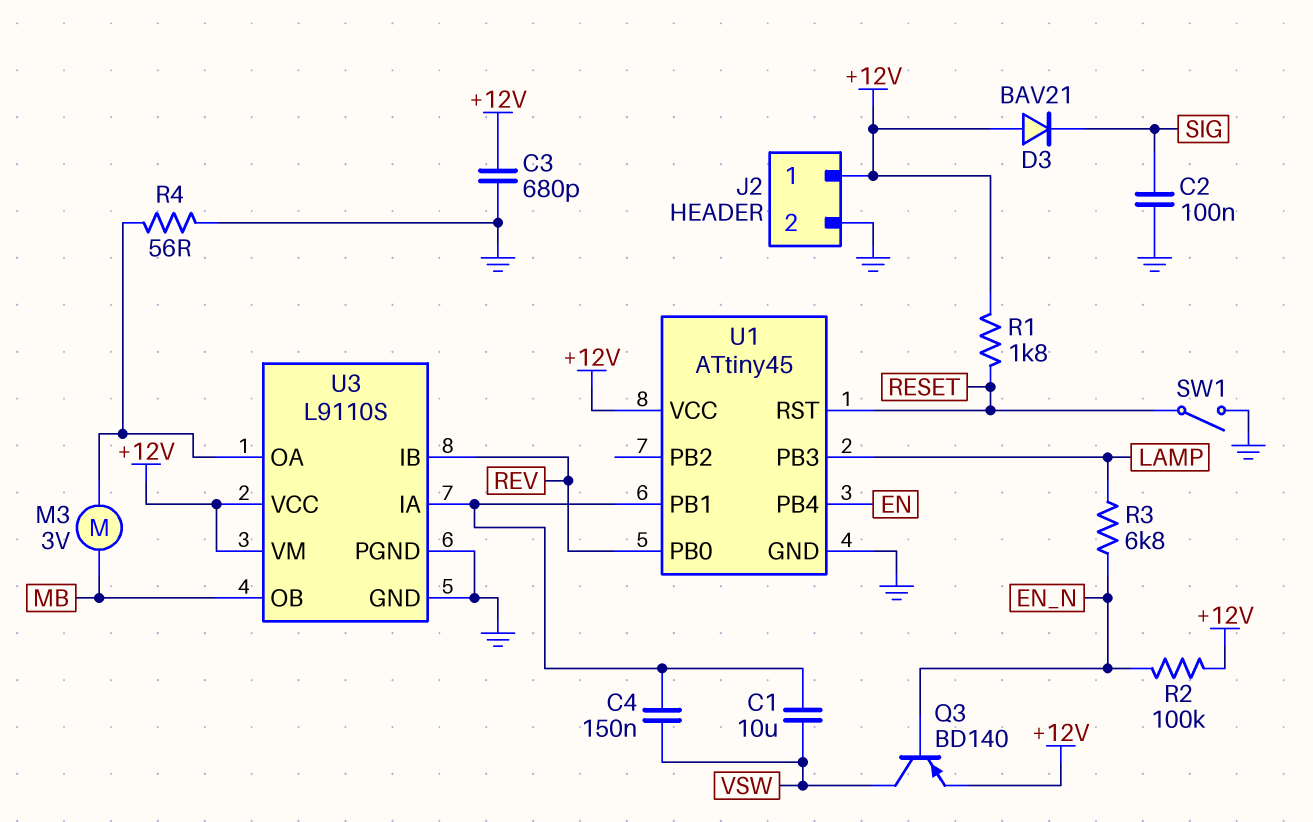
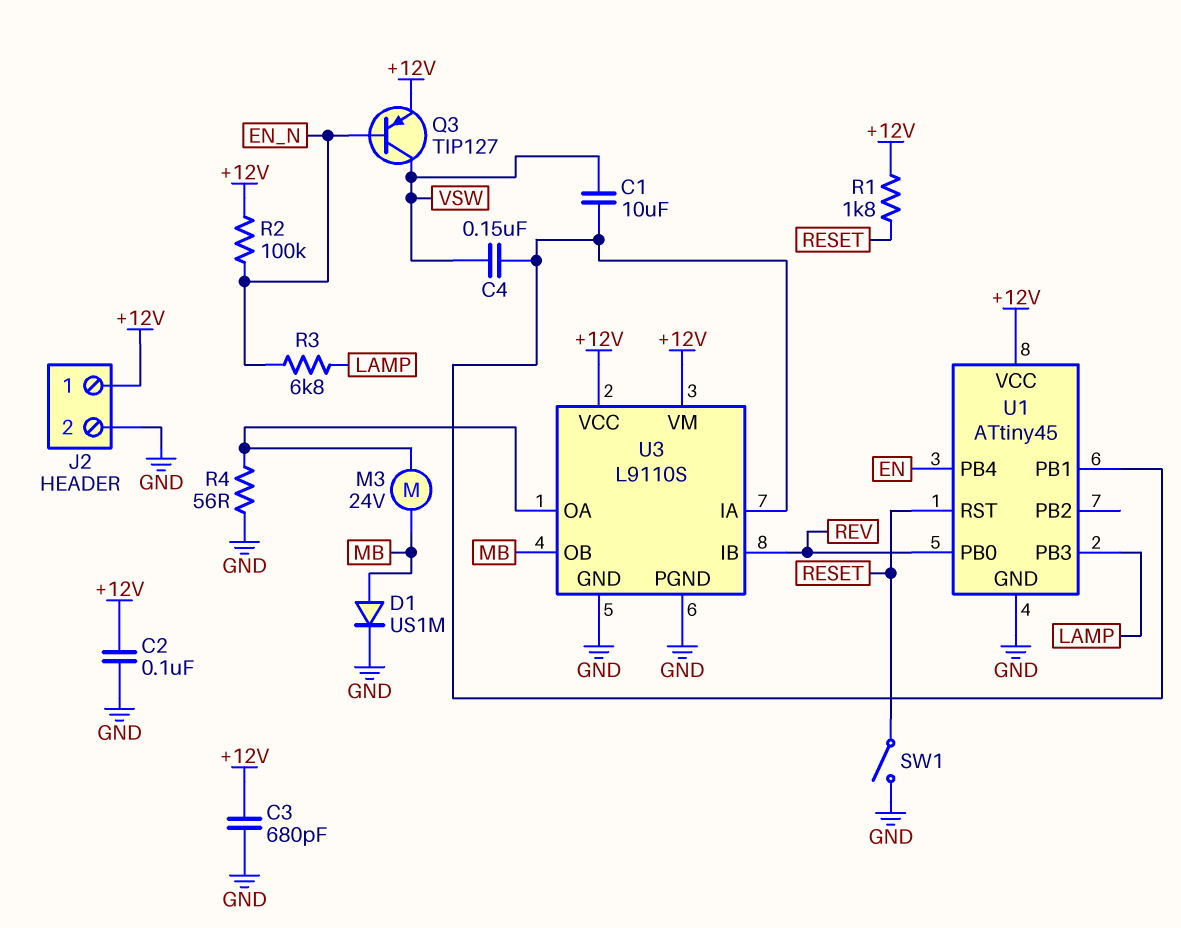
C2: 100nF (GND, SIG) -> 100nF (+12V, GND)
D1: none -> diode US1M (A MB, K GND)
D3: diode BAV21 (A +12V, K SIG) -> none
M3: motor 3V (MB, U3/OA) -> motor 24V (MB, U3/OA)
Q3: PNP BD140 (B EN_N, C VSW, E +12V) -> PNP TIP127 (B EN_N, C VSW, E +12V)

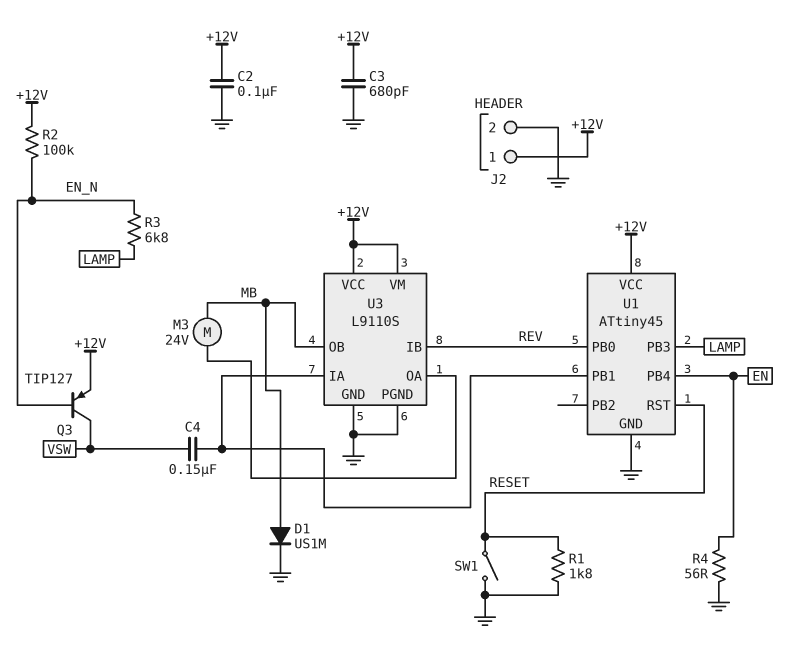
C1: 10uF (U1/PB1, VSW) -> none
R1: 1.8k (+12V, RESET) -> 1.8k (GND, RESET)
R4: 56 (GND, U3/OA) -> 56 (EN, GND)

